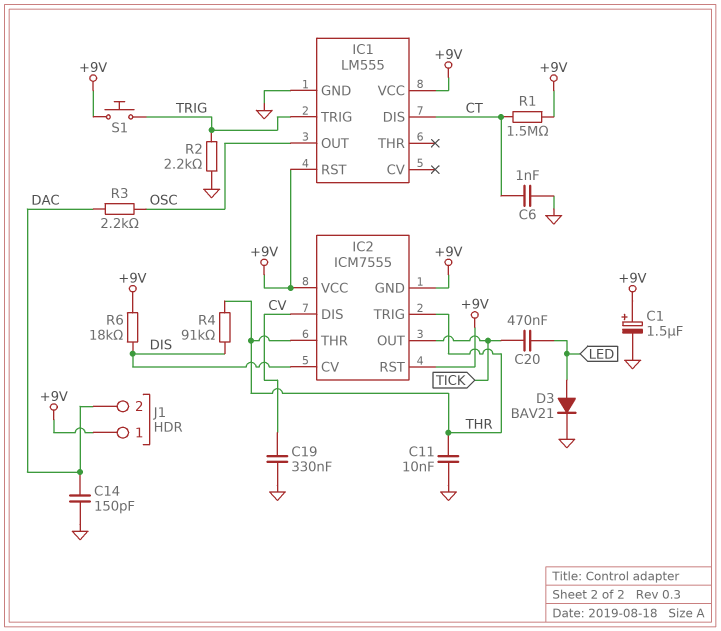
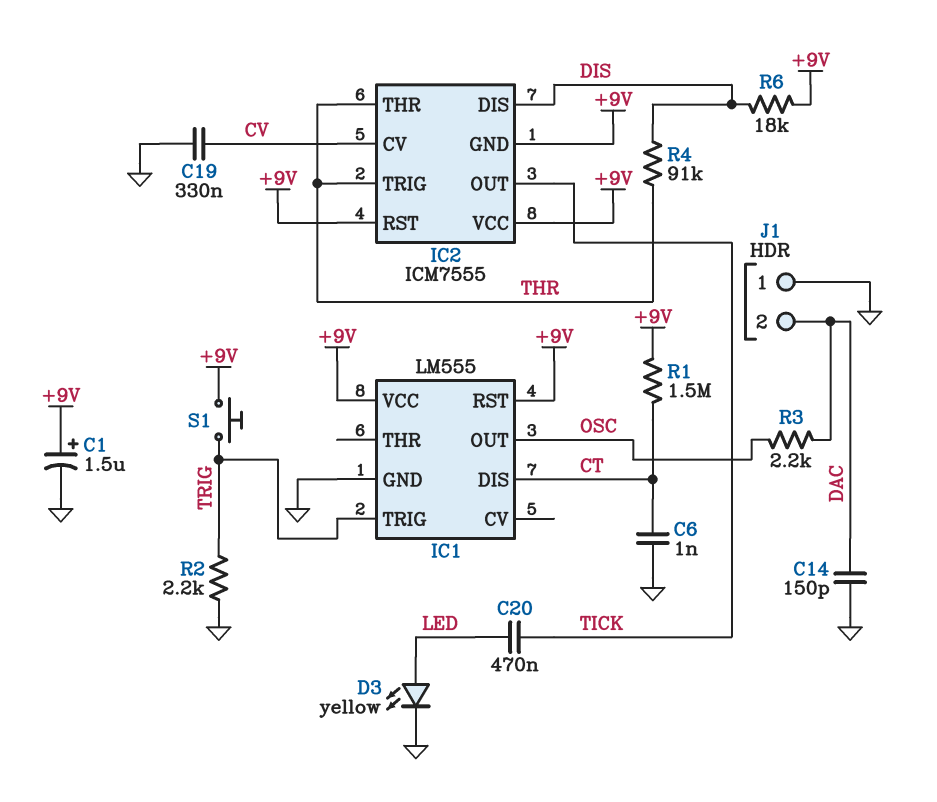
C11: 10nF (GND, THR) -> none
D3: diode BAV21 (A LED, K GND) -> LED yellow (A LED, K GND)
IC2 pin CV: DIS -> CV
IC2 pin DIS: CV -> DIS
J1 pin 1: +9V -> GND

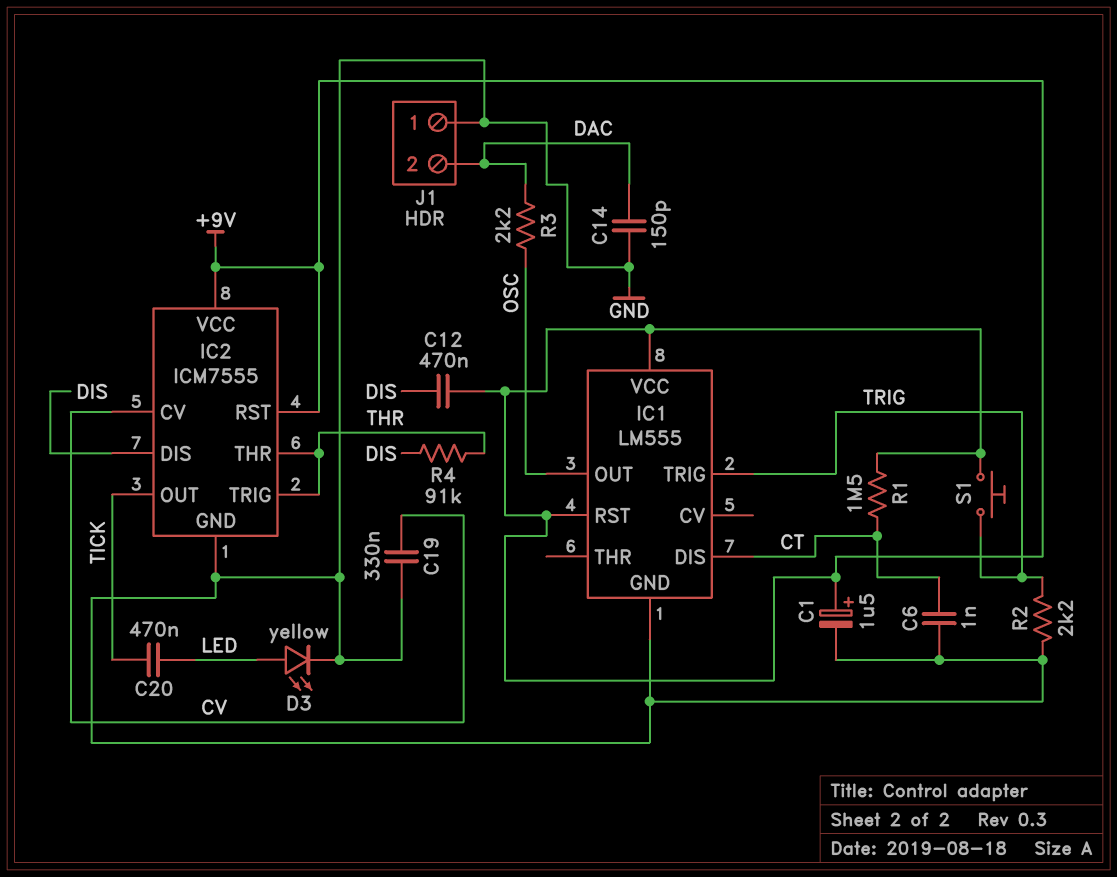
C12: none -> 470nF (+9V, DIS)
IC2 pin GND: +9V -> GND
R6: 18k (+9V, DIS) -> none

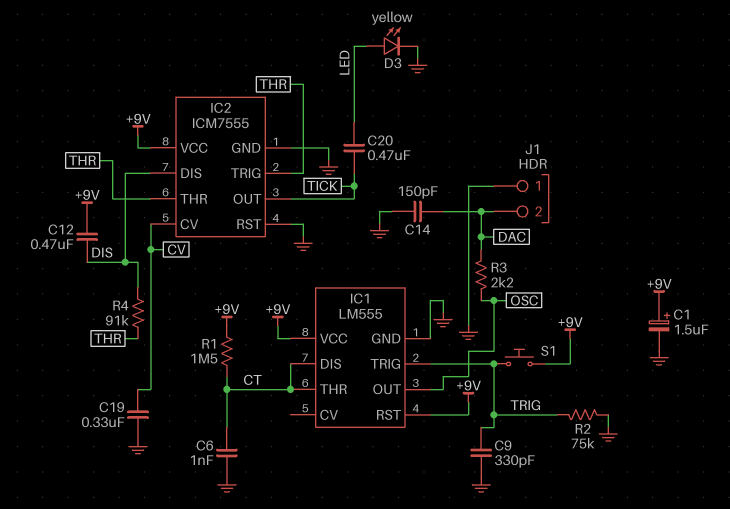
C9: none -> 330pF (GND, TRIG)
IC1 pin THR: none -> CT
IC2 pin RST: +9V -> GND
R2: 2.2k (GND, TRIG) -> 75k (GND, TRIG)

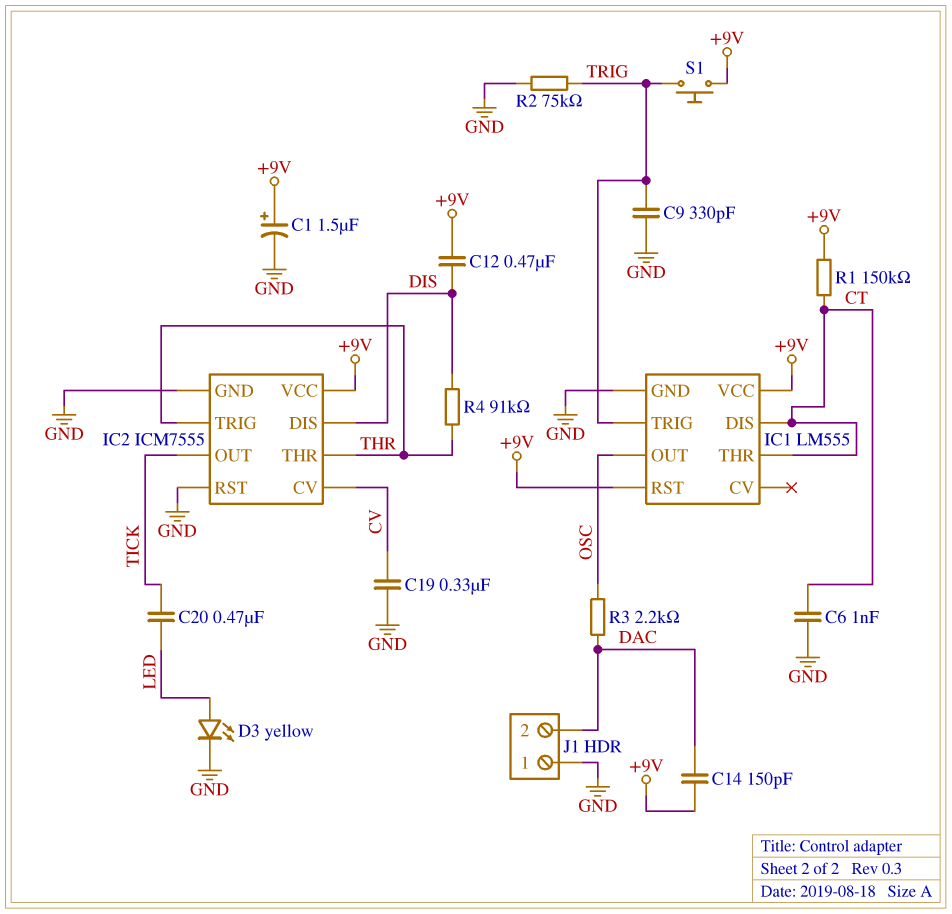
C14: 150pF (DAC, GND) -> 150pF (+9V, DAC)
R1: 1.5M (+9V, CT) -> 150k (+9V, CT)

